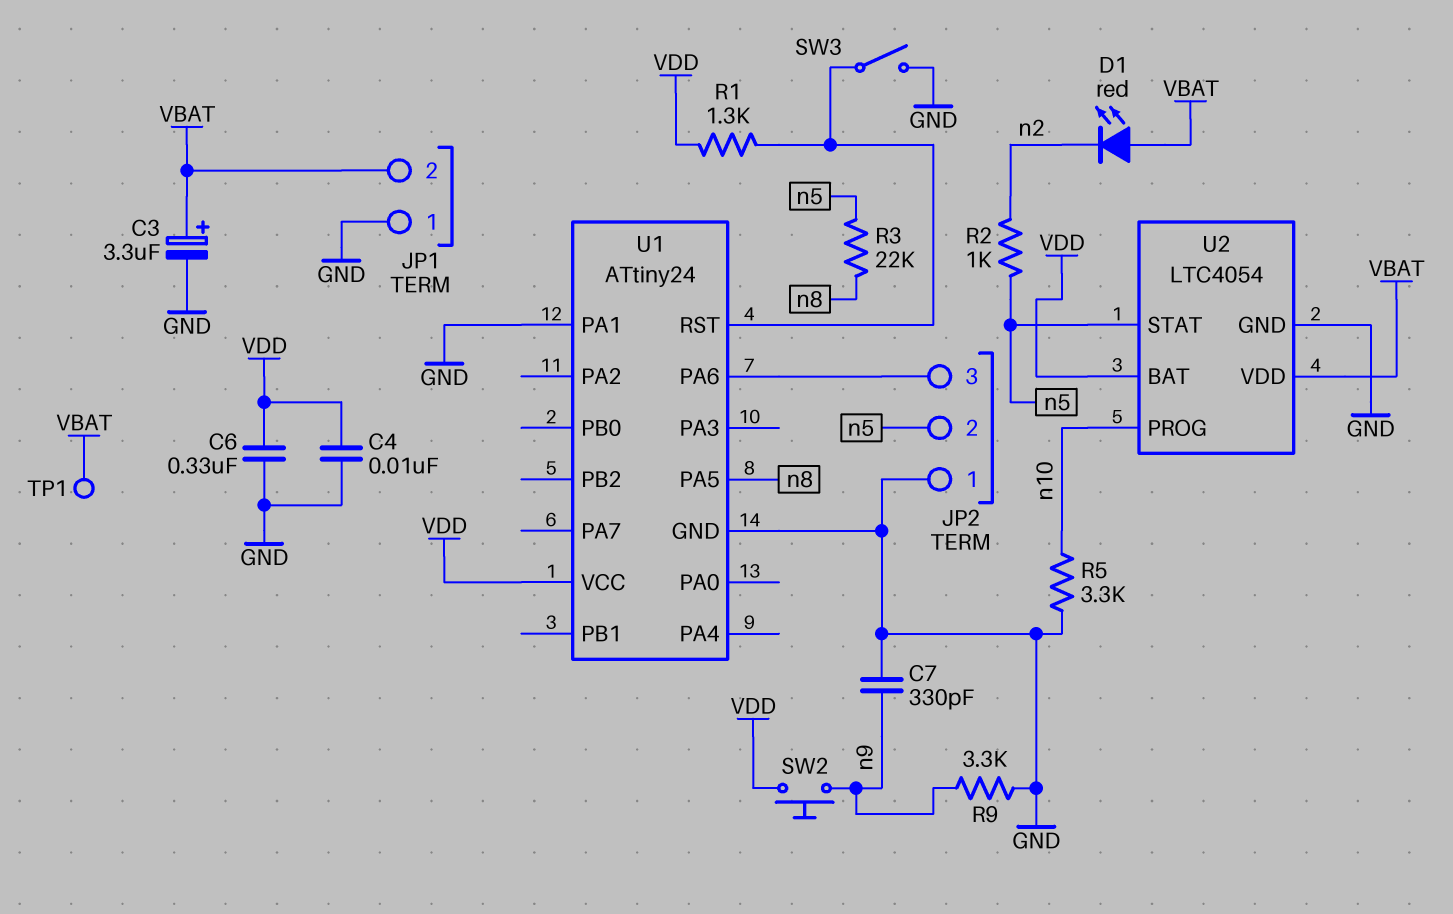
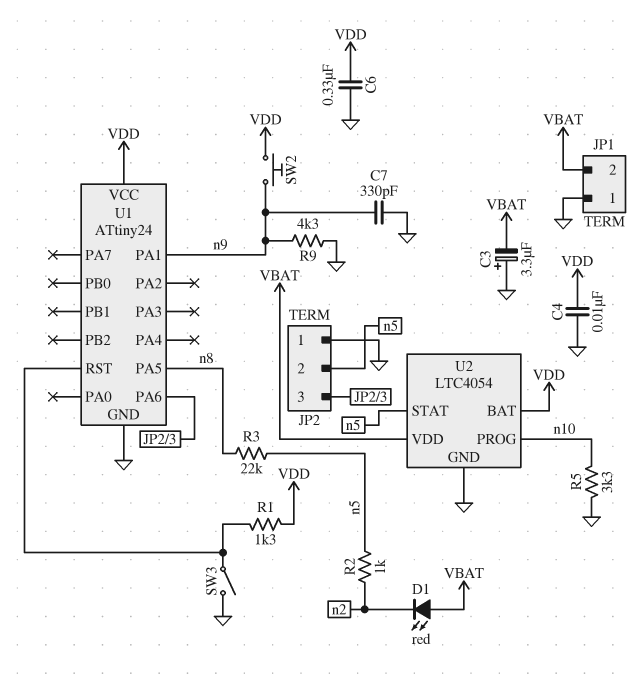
C3: 3.3uF (plus VBAT, minus GND) -> 3.3uF (plus GND, minus VBAT)
R9: 3.3k (GND, n9) -> 4.3k (GND, n9)
TP1: test point (VBAT) -> none
U1 pin PA1: GND -> n9

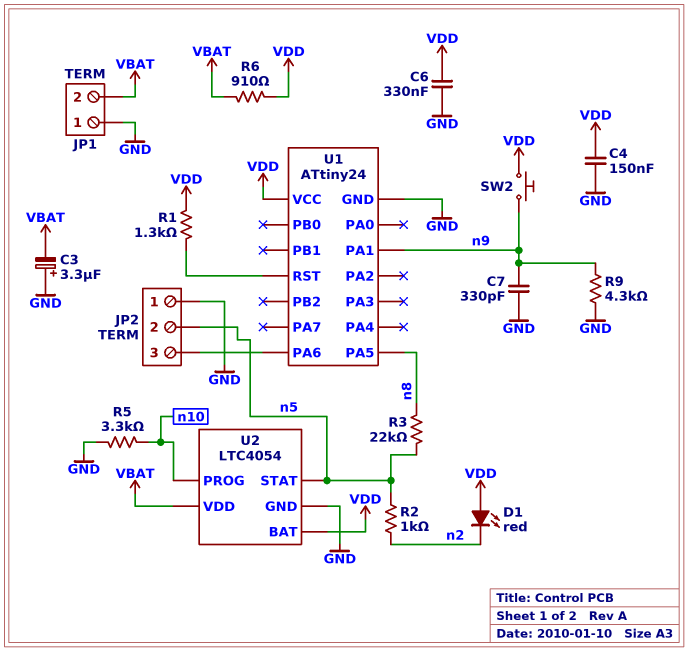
C4: 10nF (GND, VDD) -> 150nF (GND, VDD)
D1: LED red (A VBAT, K n2) -> LED red (A VDD, K n2)
R6: none -> 910 (VBAT, VDD)
SW3: switch (GND, U1/RST) -> none

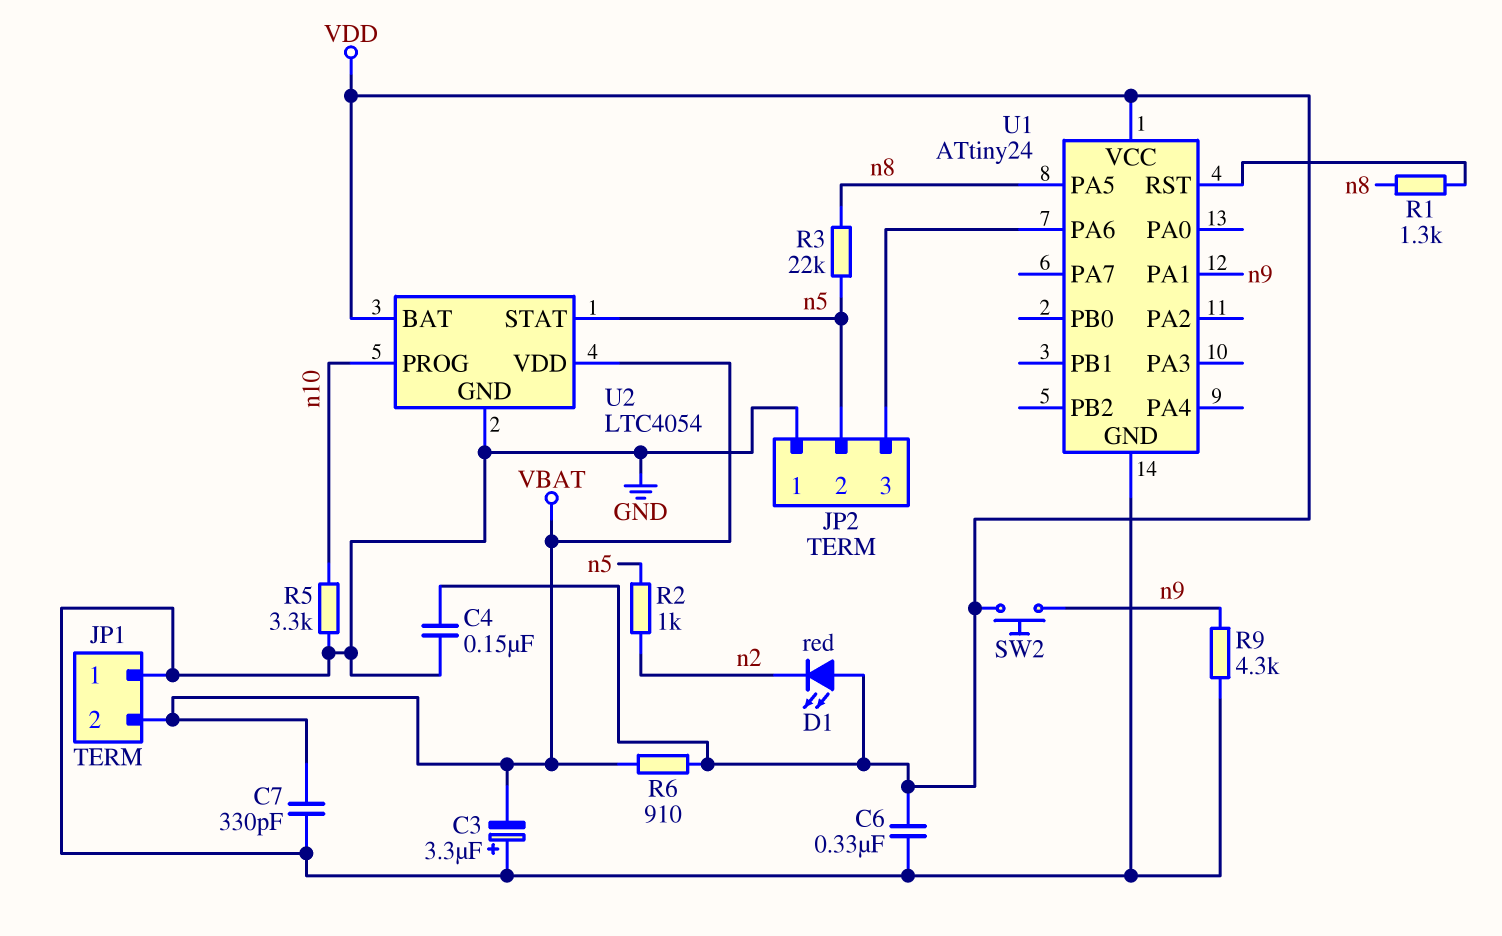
C7: 330pF (GND, n9) -> 330pF (GND, VBAT)
R1: 1.3k (U1/RST, VDD) -> 1.3k (U1/RST, n8)

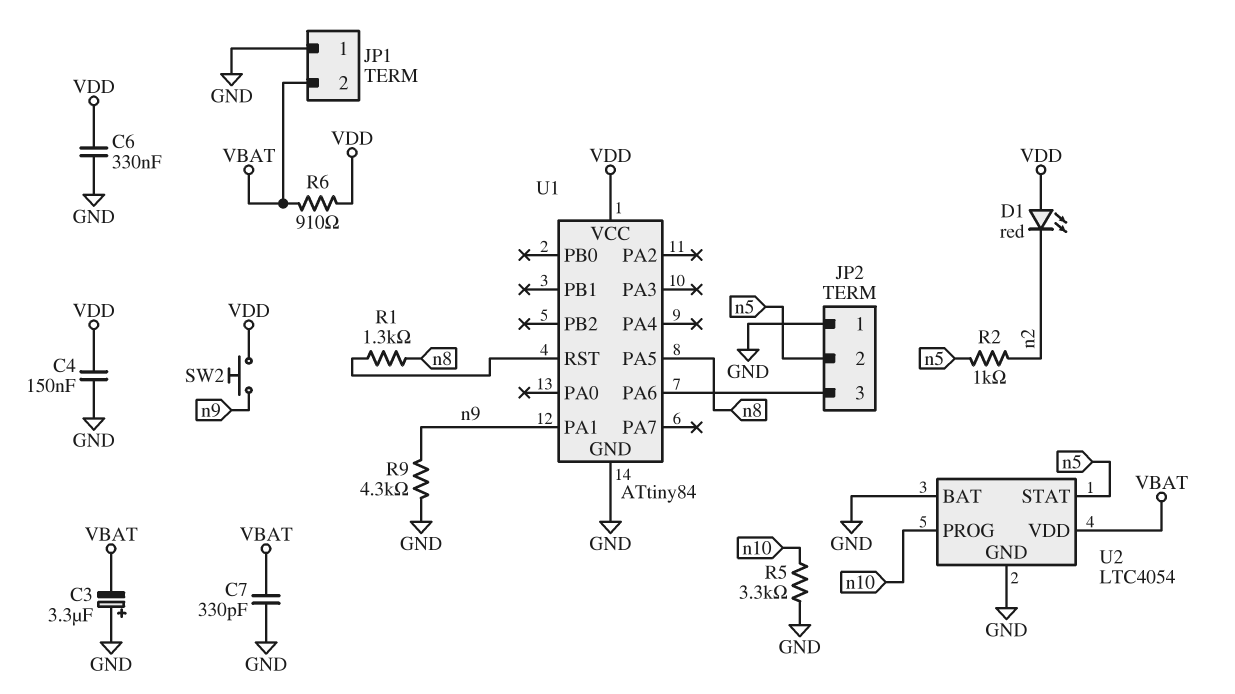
R3: 22k (n5, n8) -> none
U1: ATtiny24 -> ATtiny84
U2 pin BAT: VDD -> GND

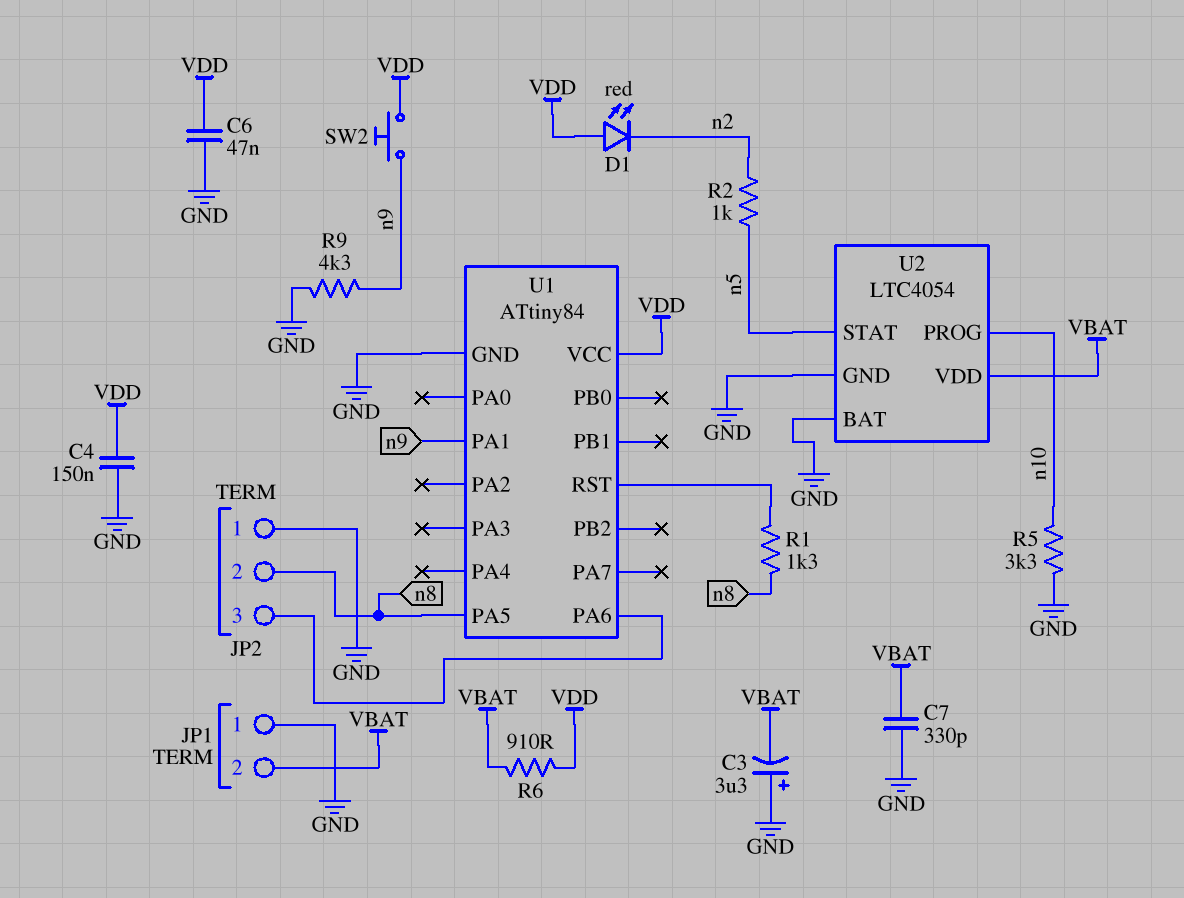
C6: 330nF (GND, VDD) -> 47nF (GND, VDD)
JP2 pin 2: n5 -> n8

